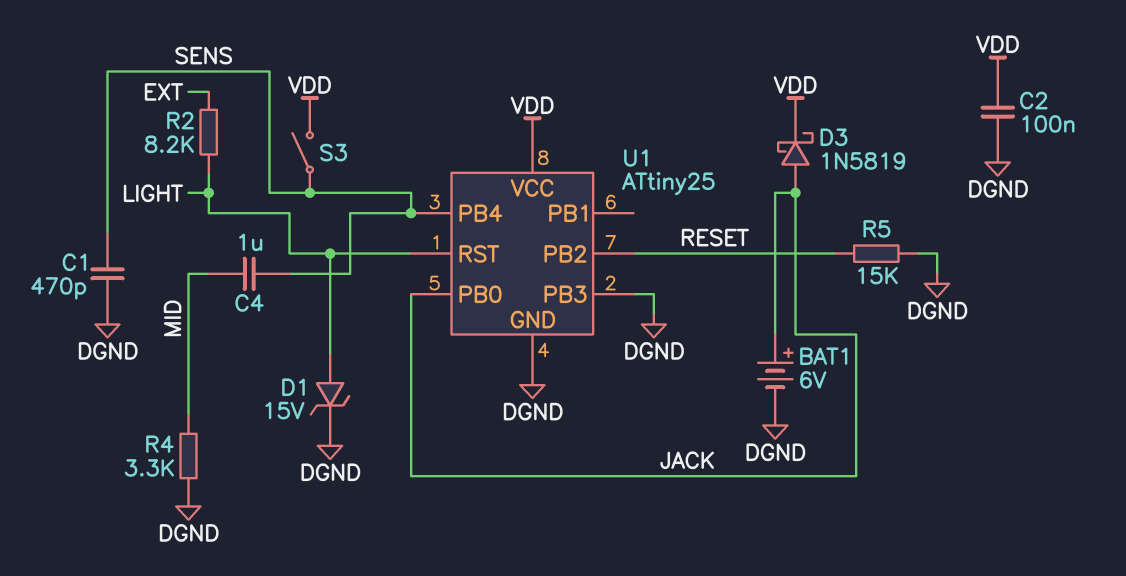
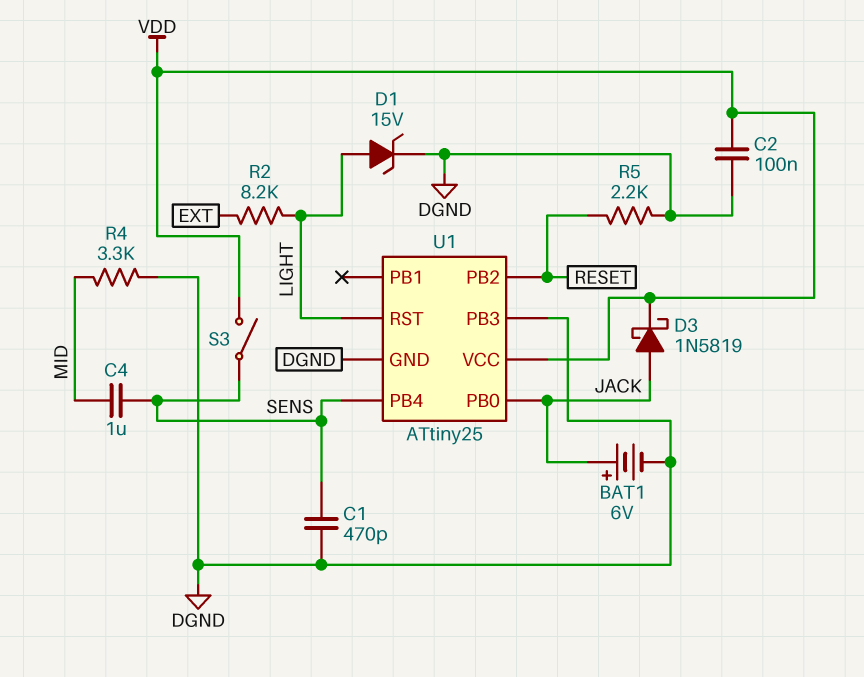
R5: 15k (DGND, RESET) -> 2.2k (DGND, RESET)

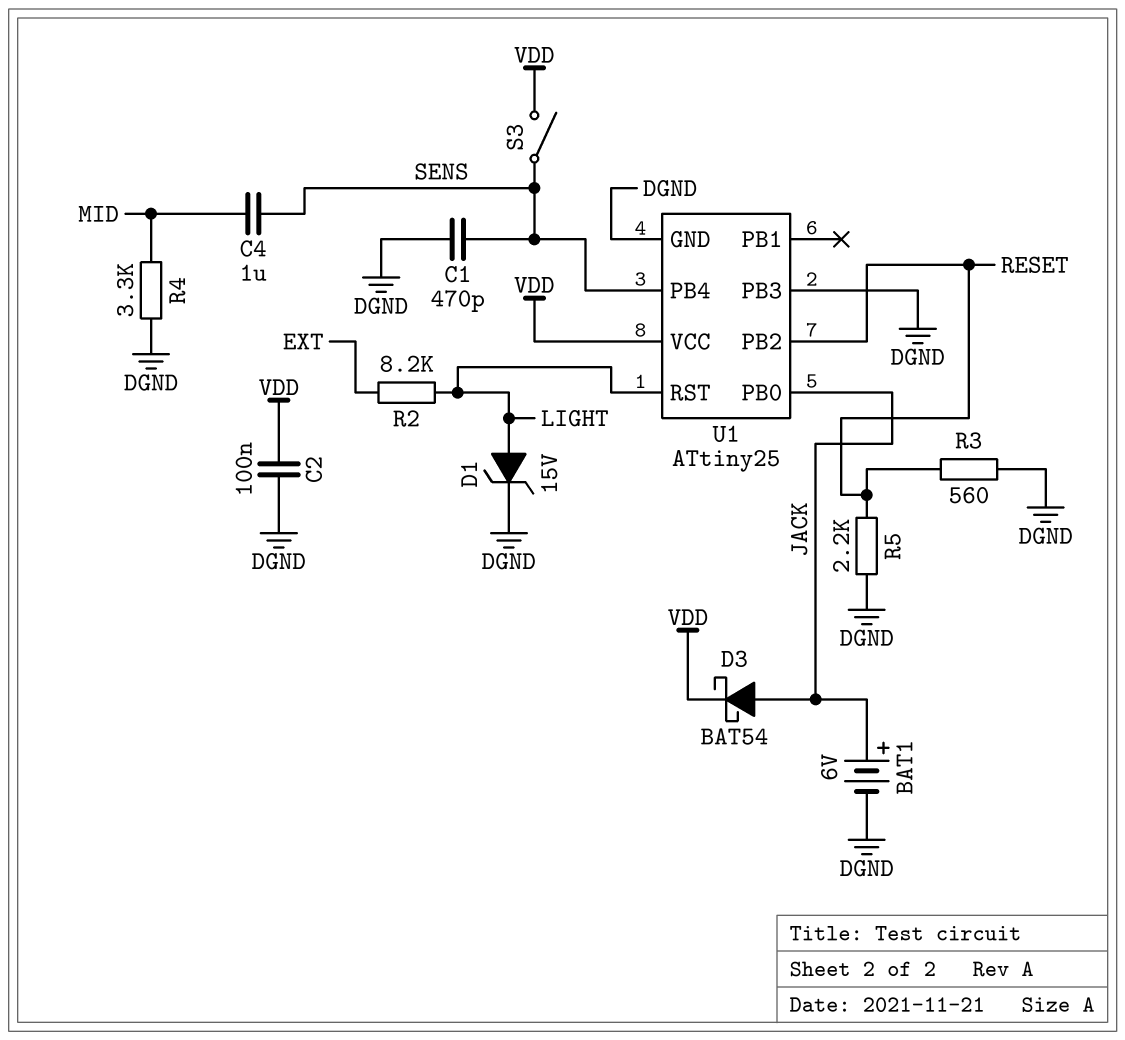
D3: schottky 1N5819 (A JACK, K VDD) -> schottky BAT54 (A JACK, K VDD)
R3: none -> 560 (DGND, RESET)

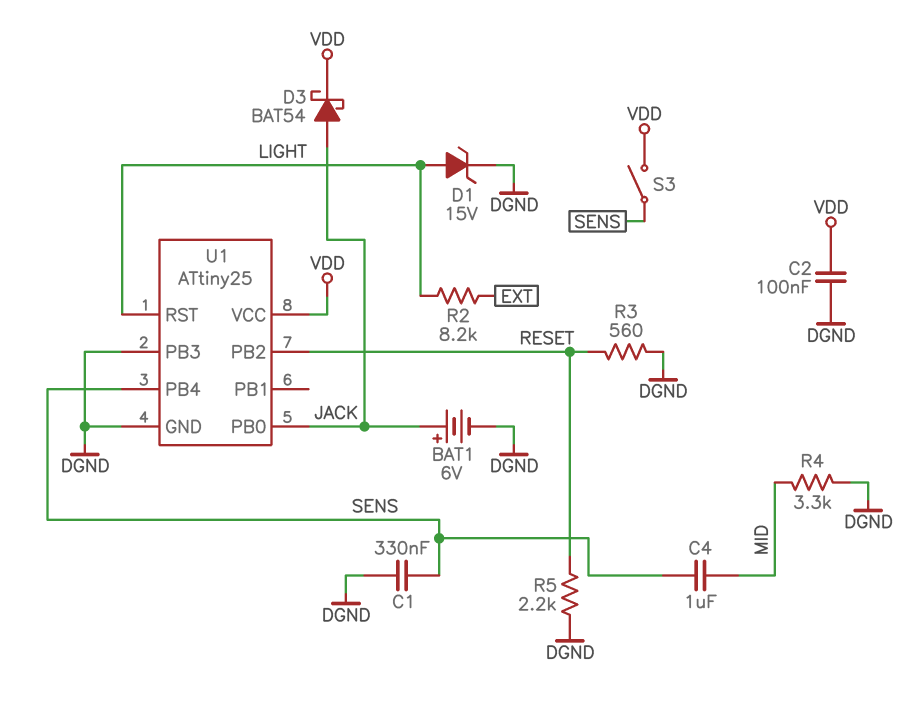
C1: 470pF (DGND, SENS) -> 330nF (DGND, SENS)

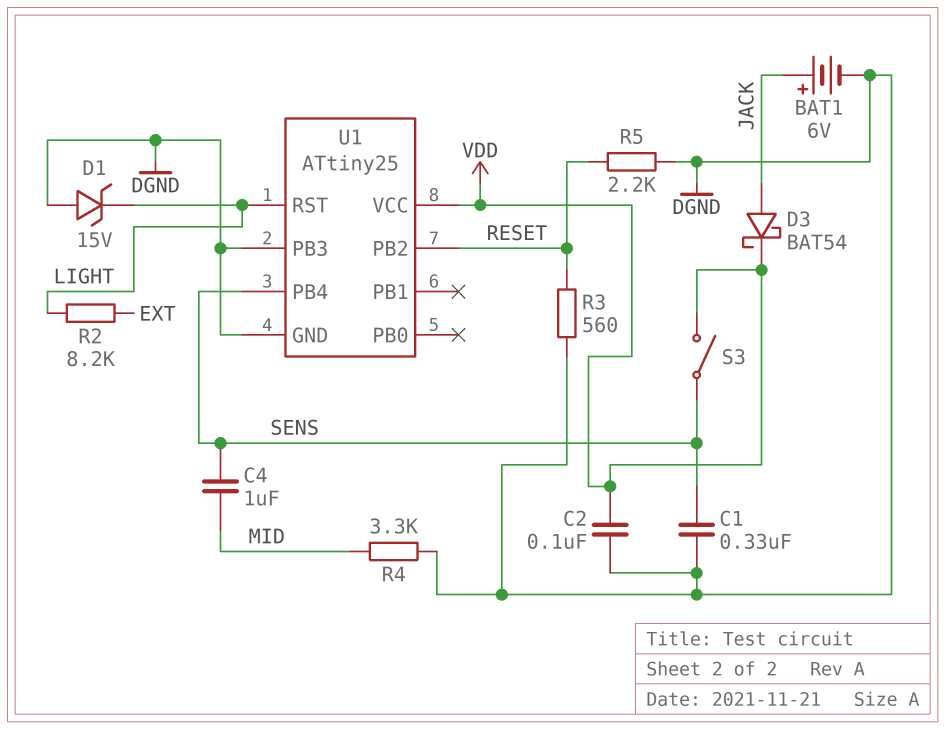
D1: zener 15V (A LIGHT, K DGND) -> zener 15V (A DGND, K LIGHT)
U1 pin PB0: JACK -> none

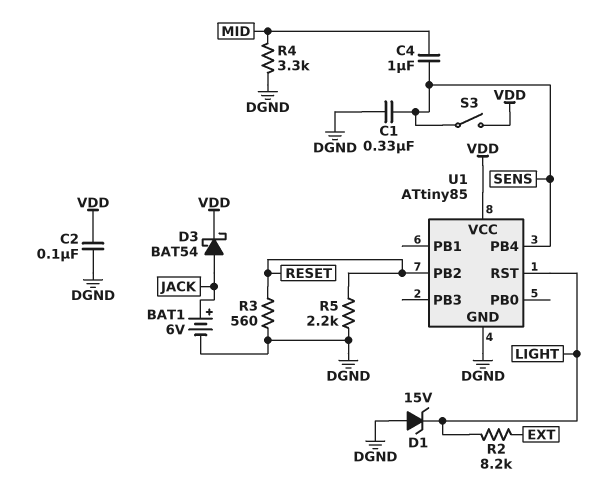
U1: ATtiny25 -> ATtiny85
U1 pin PB3: DGND -> none

